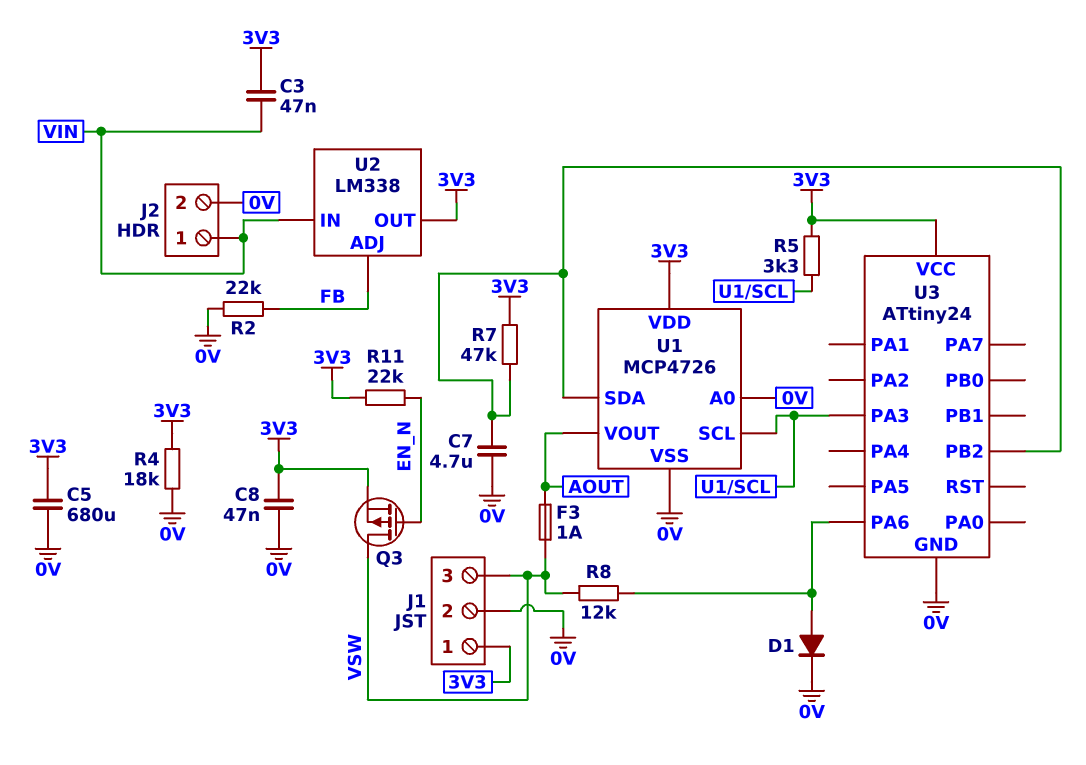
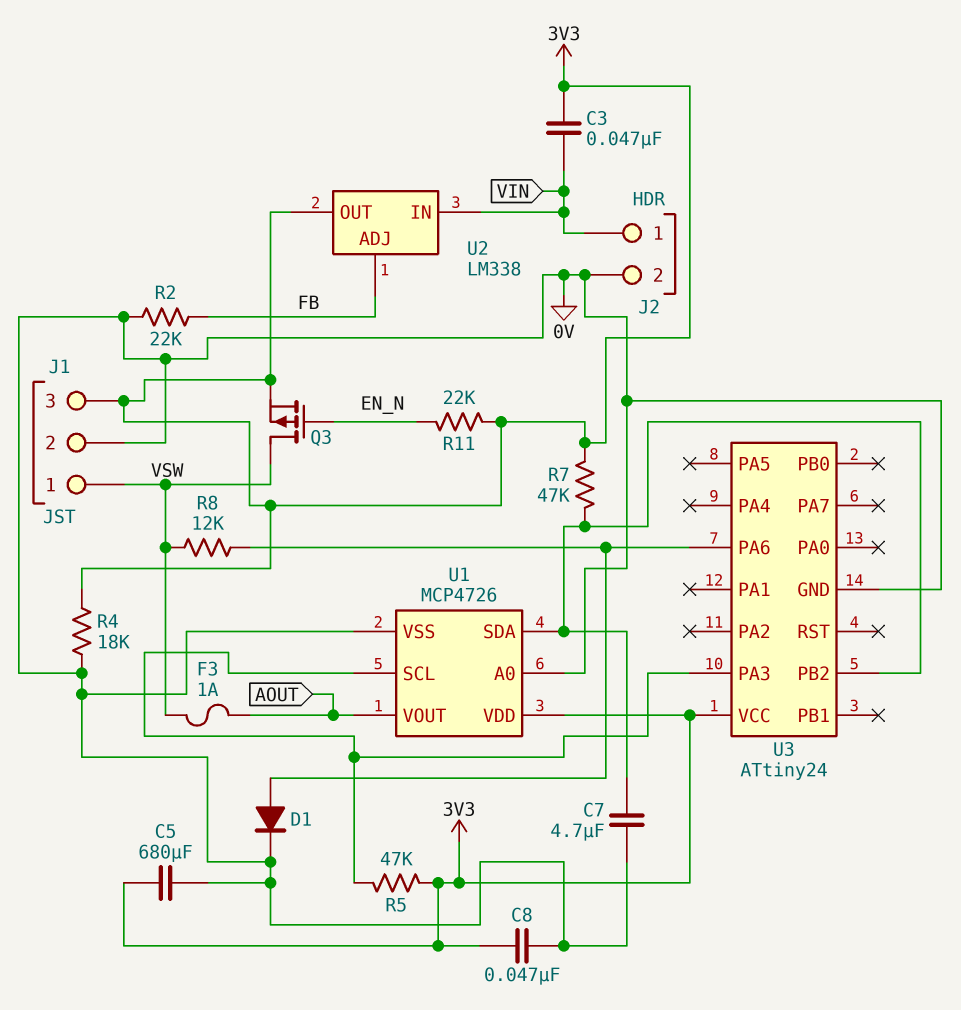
J1 pin 1: 3V3 -> VSW
J1 pin 3: VSW -> 3V3
R5: 3.3k (3V3, U1/SCL) -> 47k (3V3, U1/SCL)

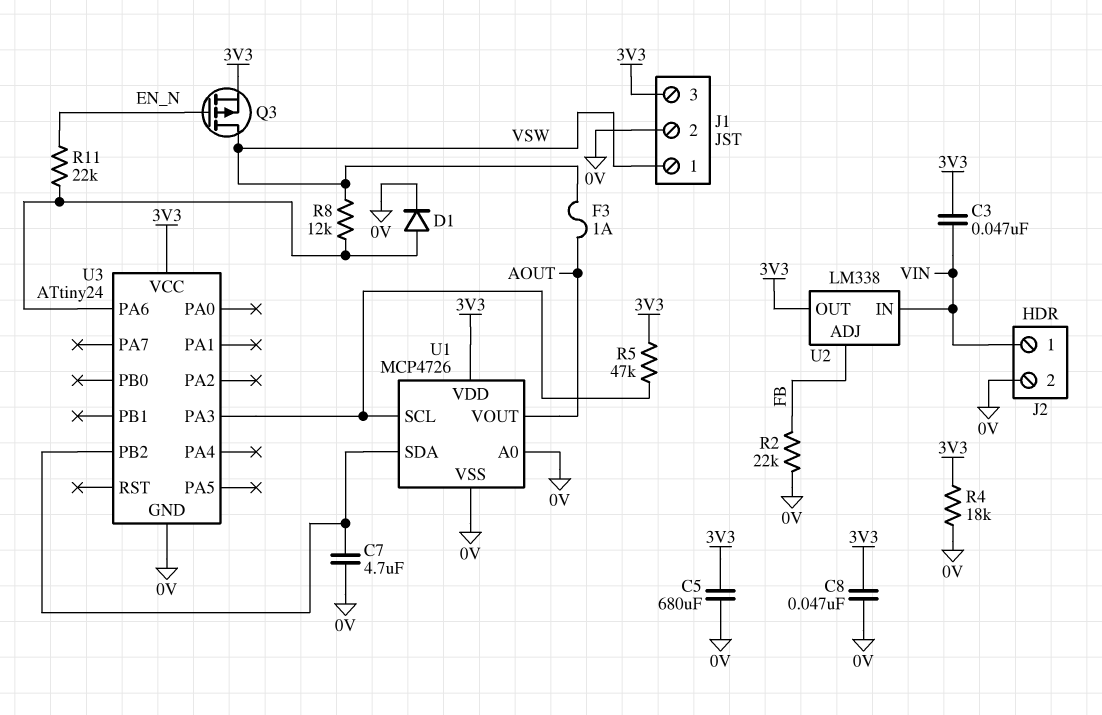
R7: 47k (3V3, U1/SDA) -> none
R11: 22k (3V3, EN_N) -> 22k (EN_N, U3/PA6)

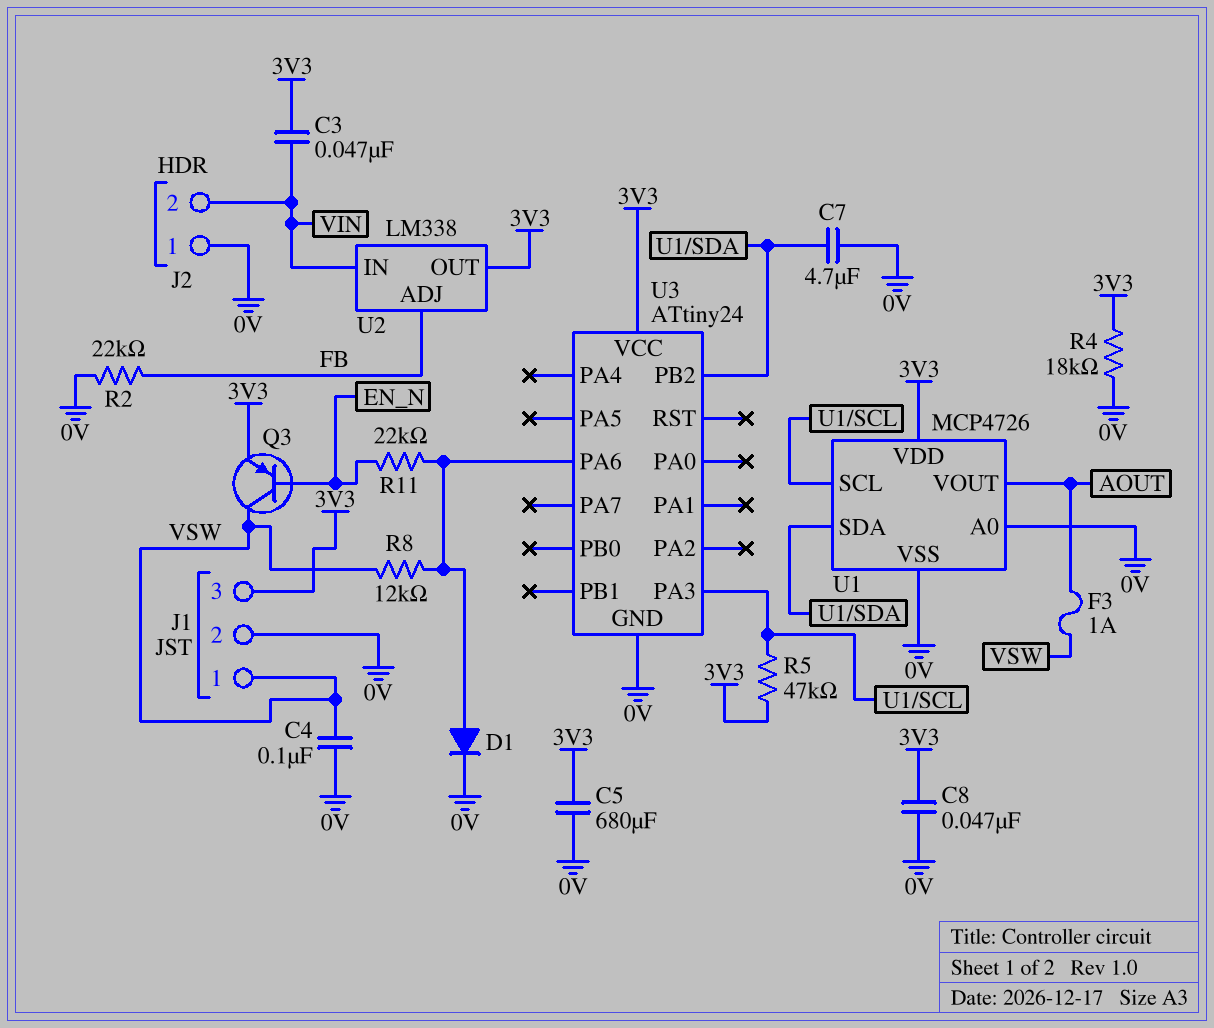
C4: none -> 100nF (0V, VSW)
J2 pin 1: VIN -> 0V
J2 pin 2: 0V -> VIN
Q3: PMOS (G EN_N, D VSW, S 3V3) -> PNP (B EN_N, C VSW, E 3V3)

